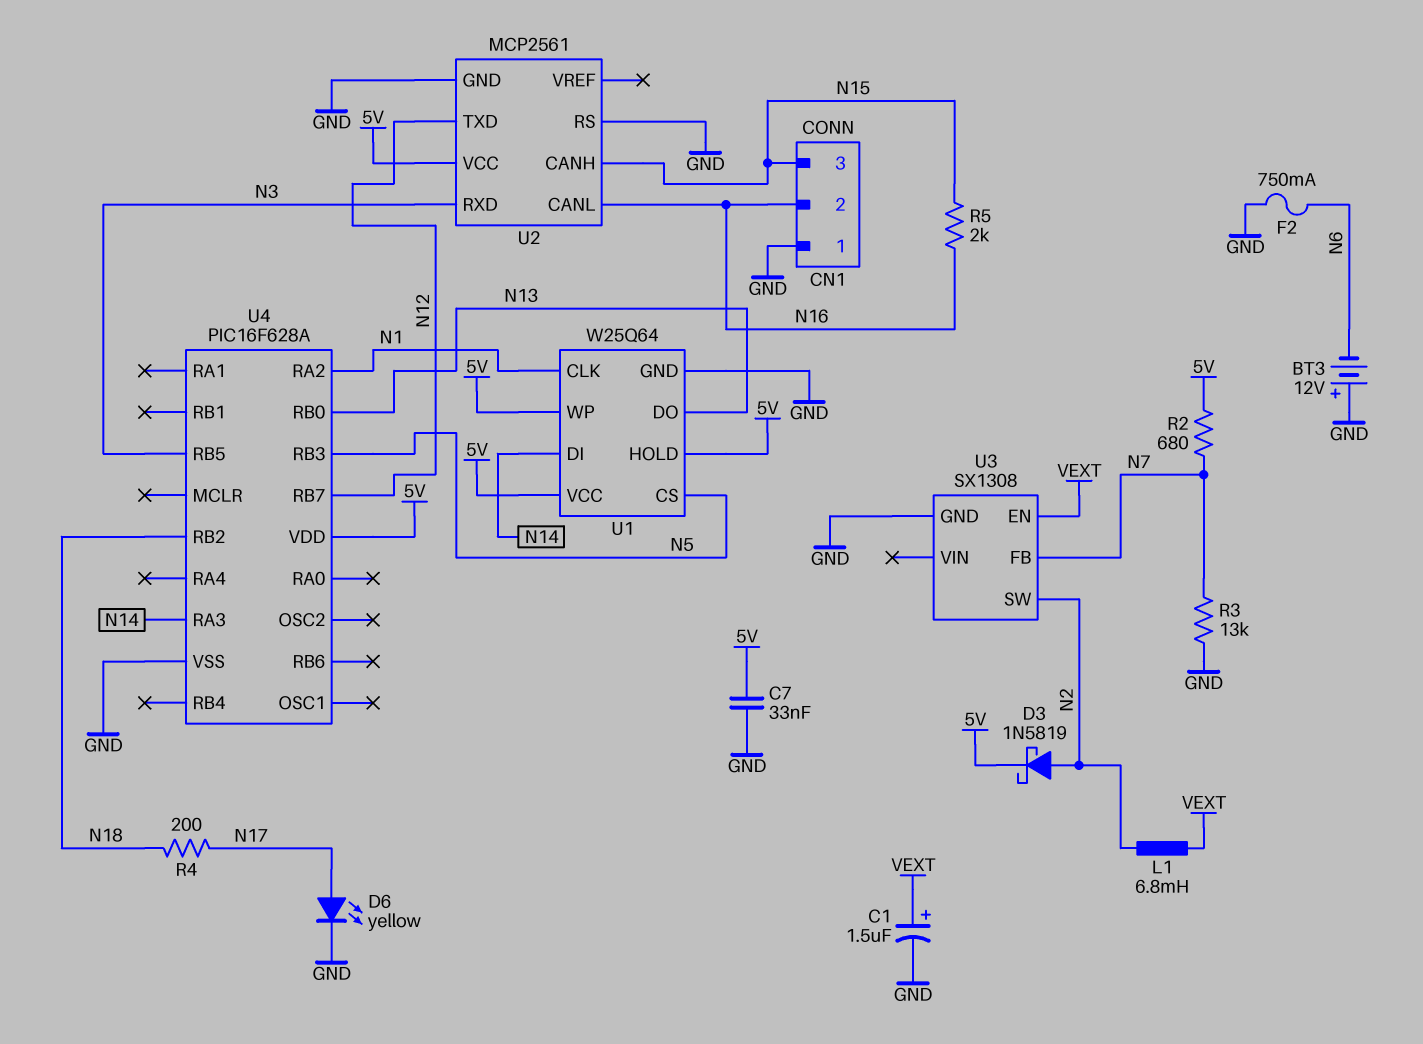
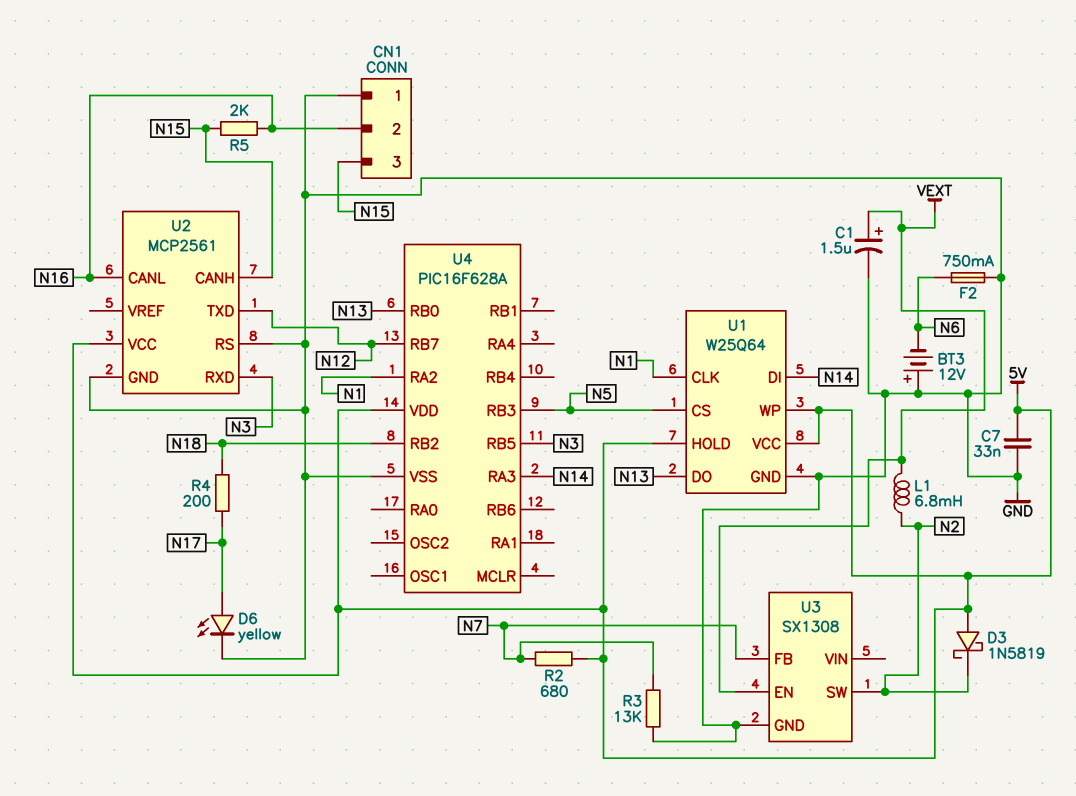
D3: schottky 1N5819 (A N2, K 5V) -> schottky 1N5819 (A 5V, K N2)

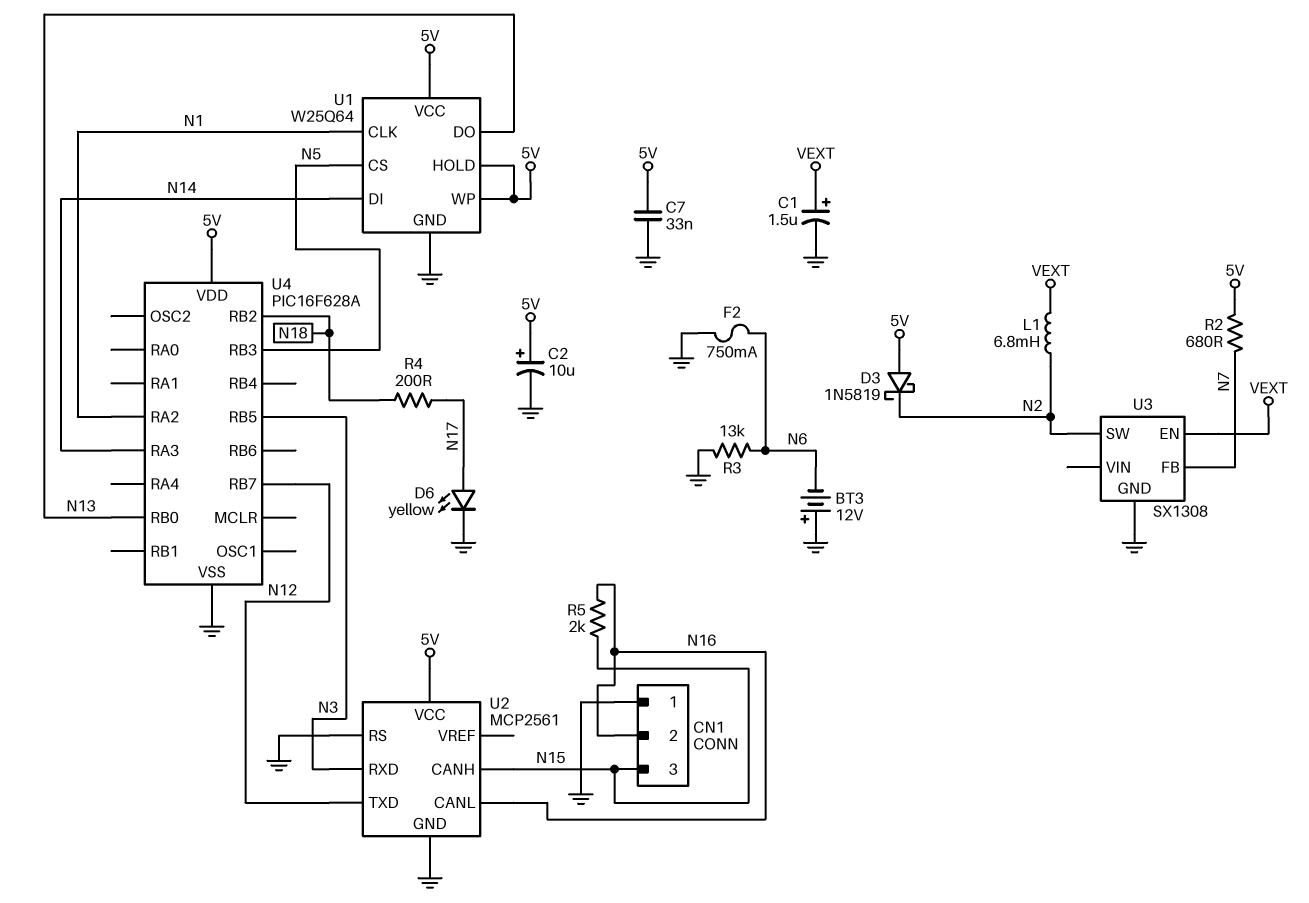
C2: none -> 10uF (plus 5V, minus GND)
R3: 13k (GND, N7) -> 13k (GND, N6)

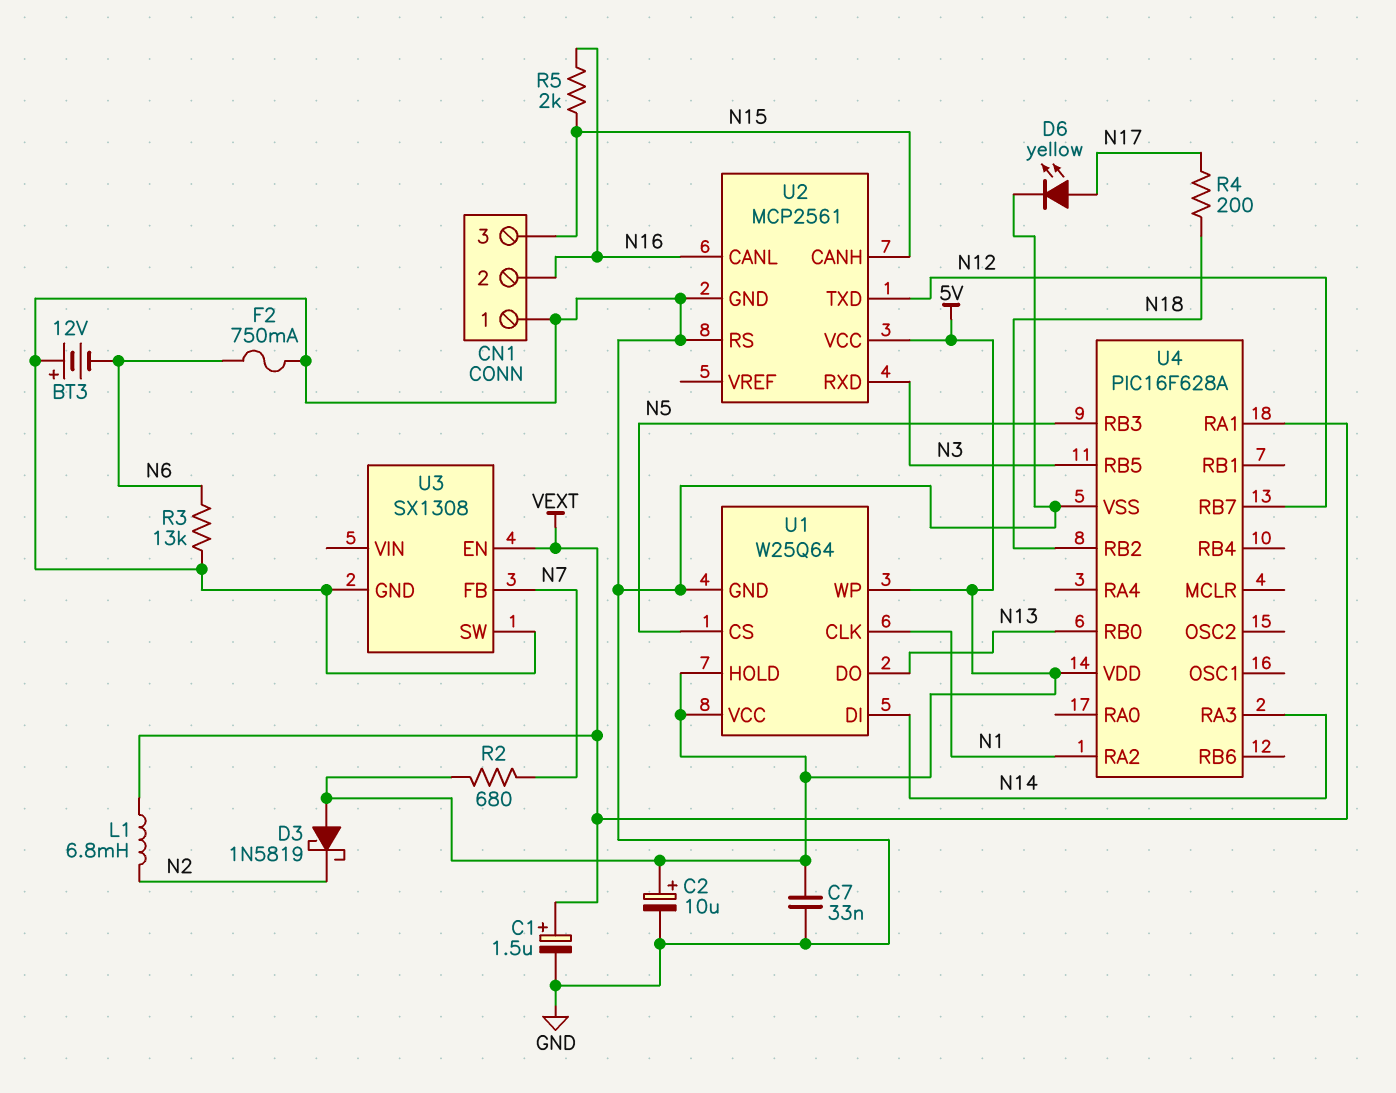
U3 pin SW: N2 -> GND
U4 pin RA1: none -> VEXT

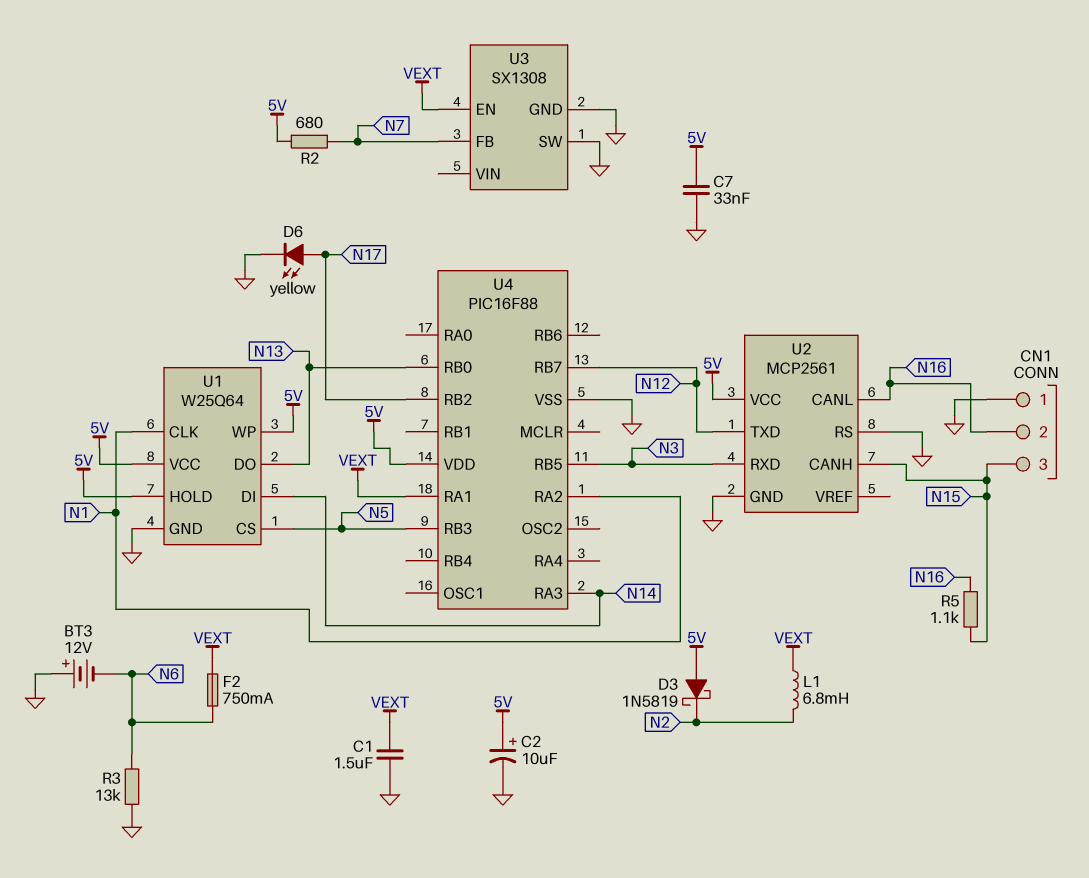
C1: 1.5uF (plus VEXT, minus GND) -> 1.5uF (GND, VEXT)
F2: 750mA (GND, N6) -> 750mA (N6, VEXT)
R4: 200 (N17, N18) -> none
R5: 2k (N15, N16) -> 1.1k (N15, N16)
U4: PIC16F628A -> PIC16F88
U4 pin RB2: N18 -> N17

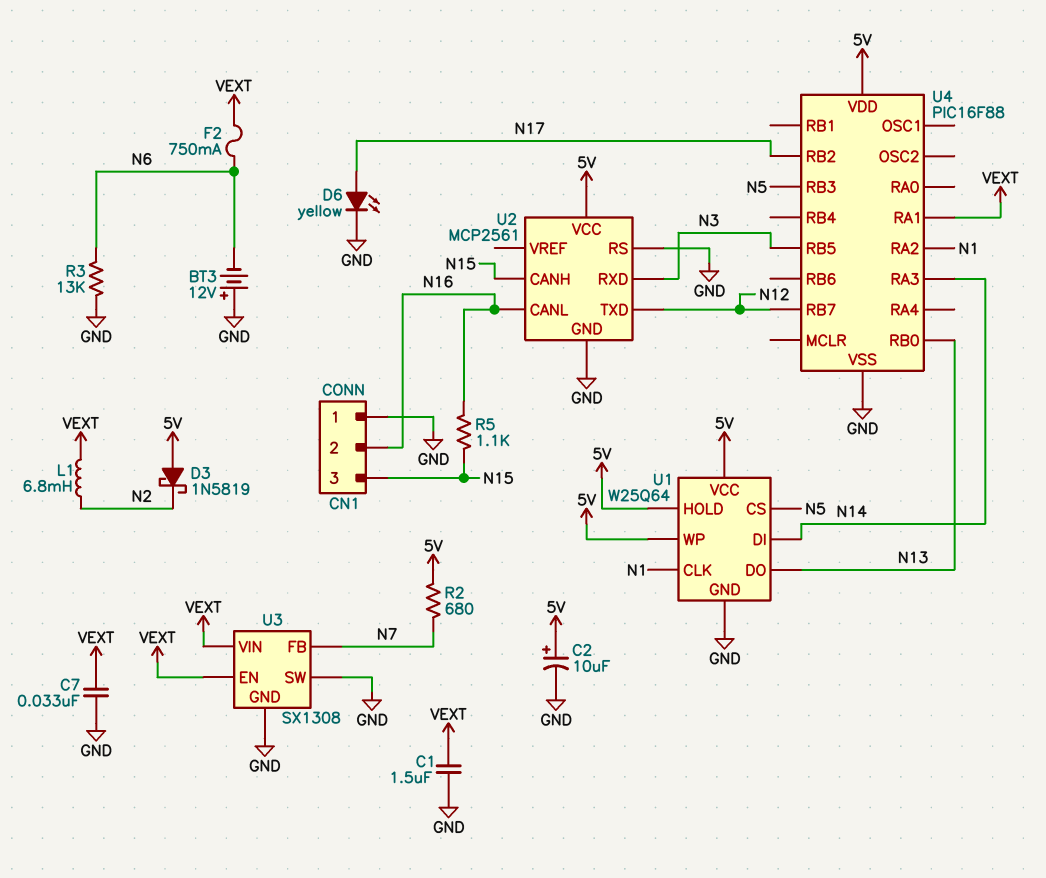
C7: 33nF (5V, GND) -> 33nF (GND, VEXT)
U3 pin VIN: none -> VEXT

